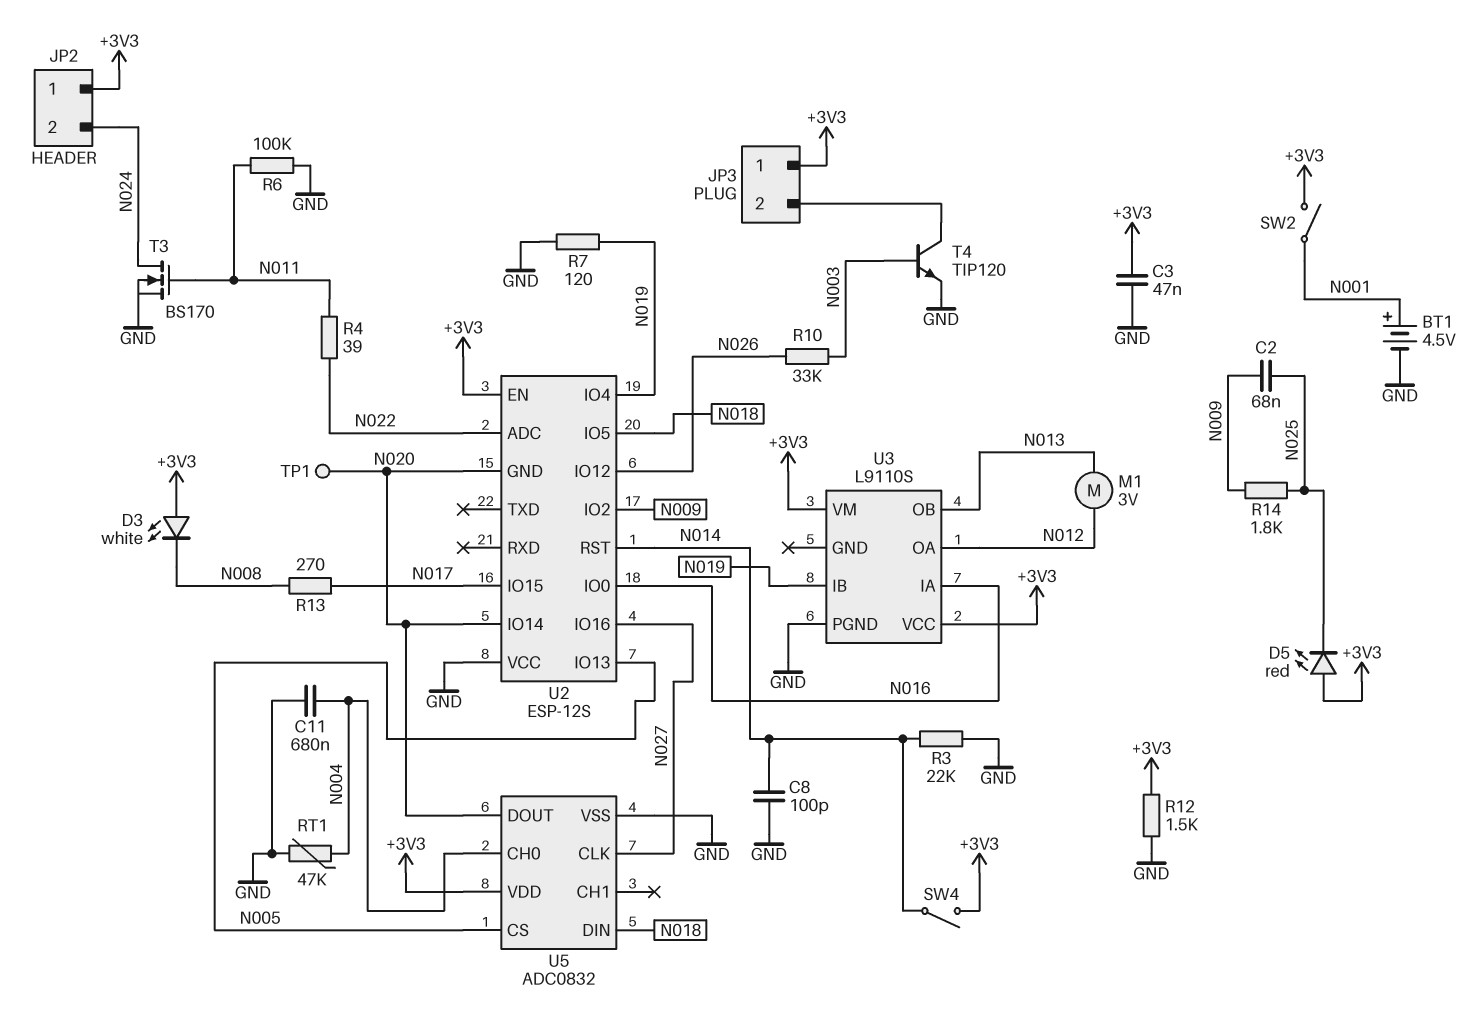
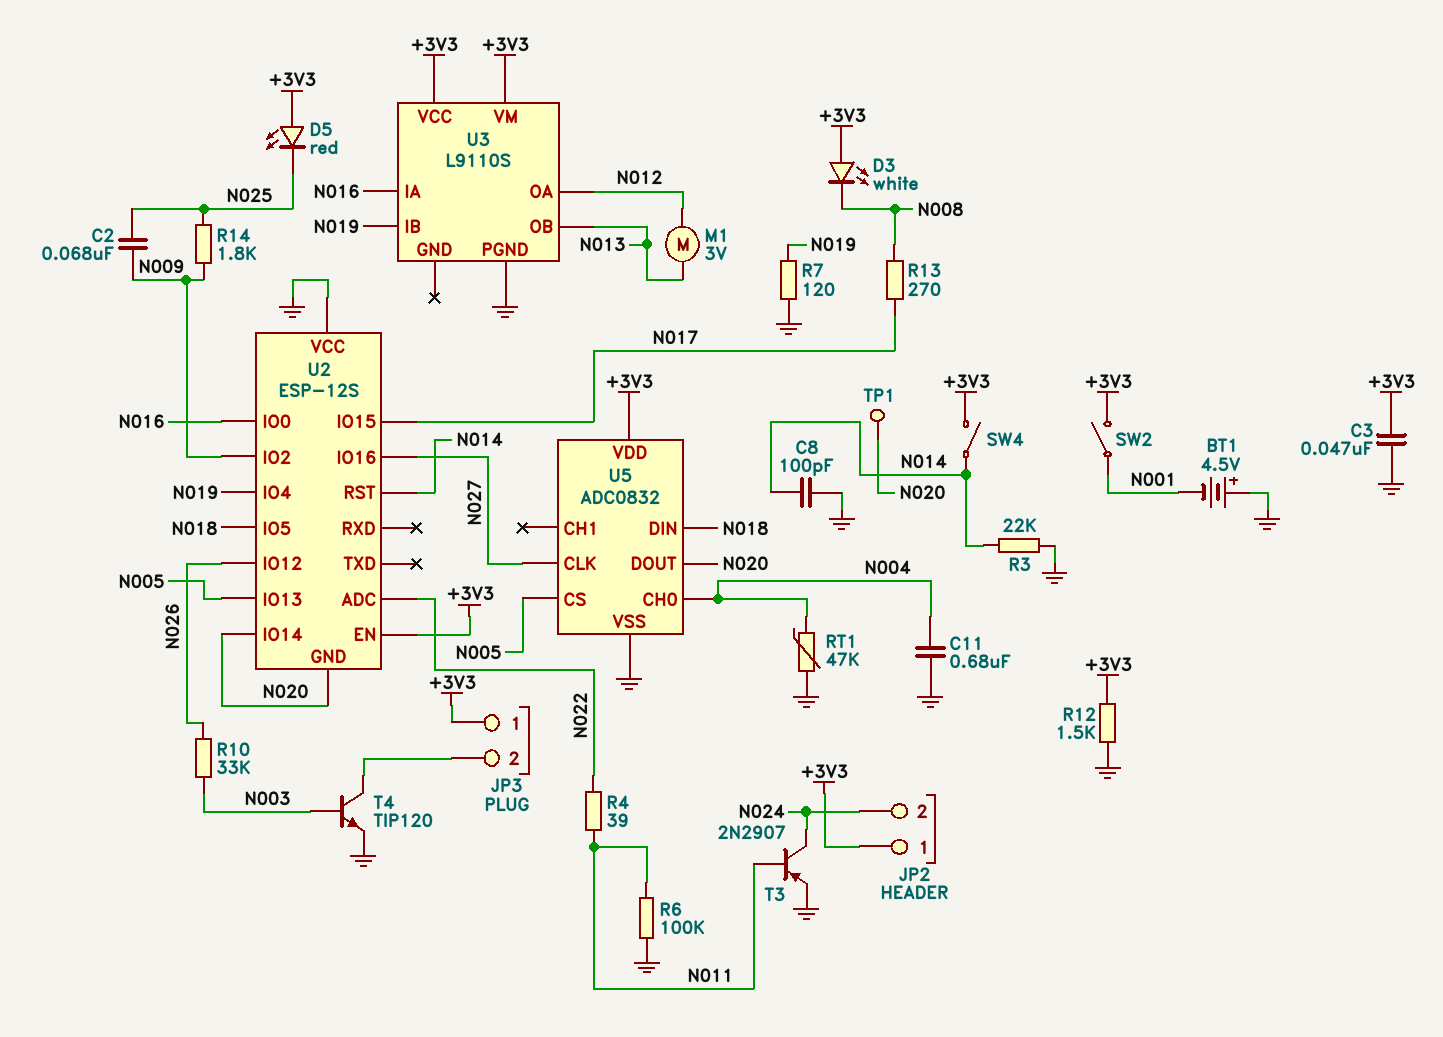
BT1: 4.5V (plus N001, minus GND) -> 4.5V (plus GND, minus N001)
T3: NMOS BS170 (G N011, D N024, S GND) -> PNP 2N2907 (B N011, C N024, E GND)

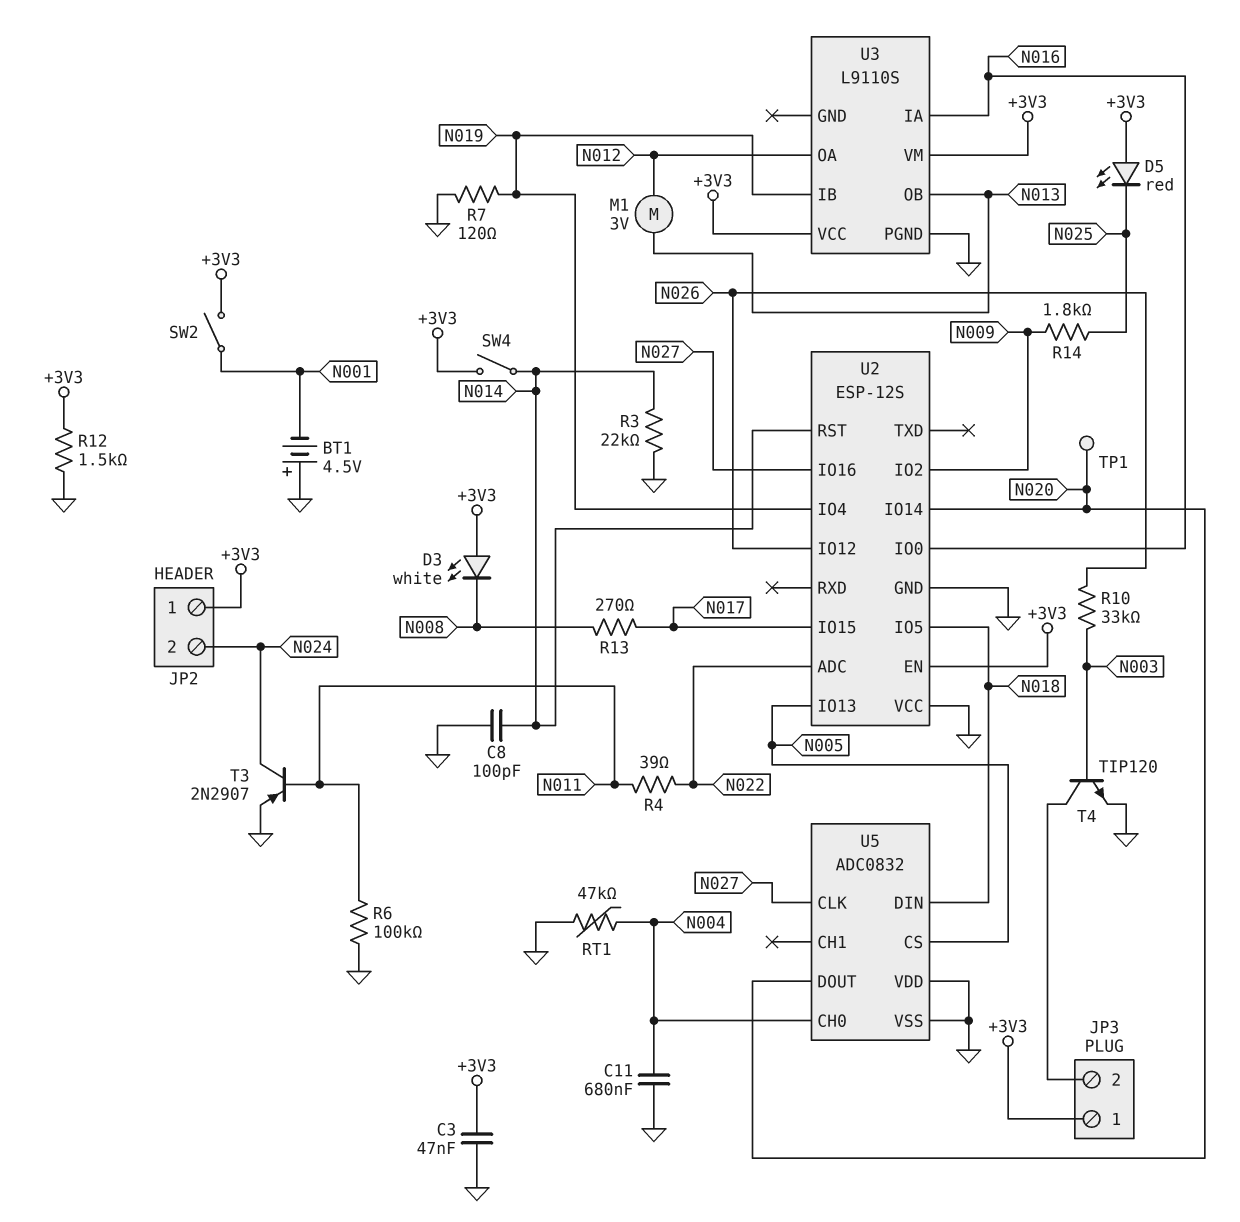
C2: 68nF (N009, N025) -> none
U2 pin GND: N020 -> GND
U5 pin VDD: +3V3 -> GND

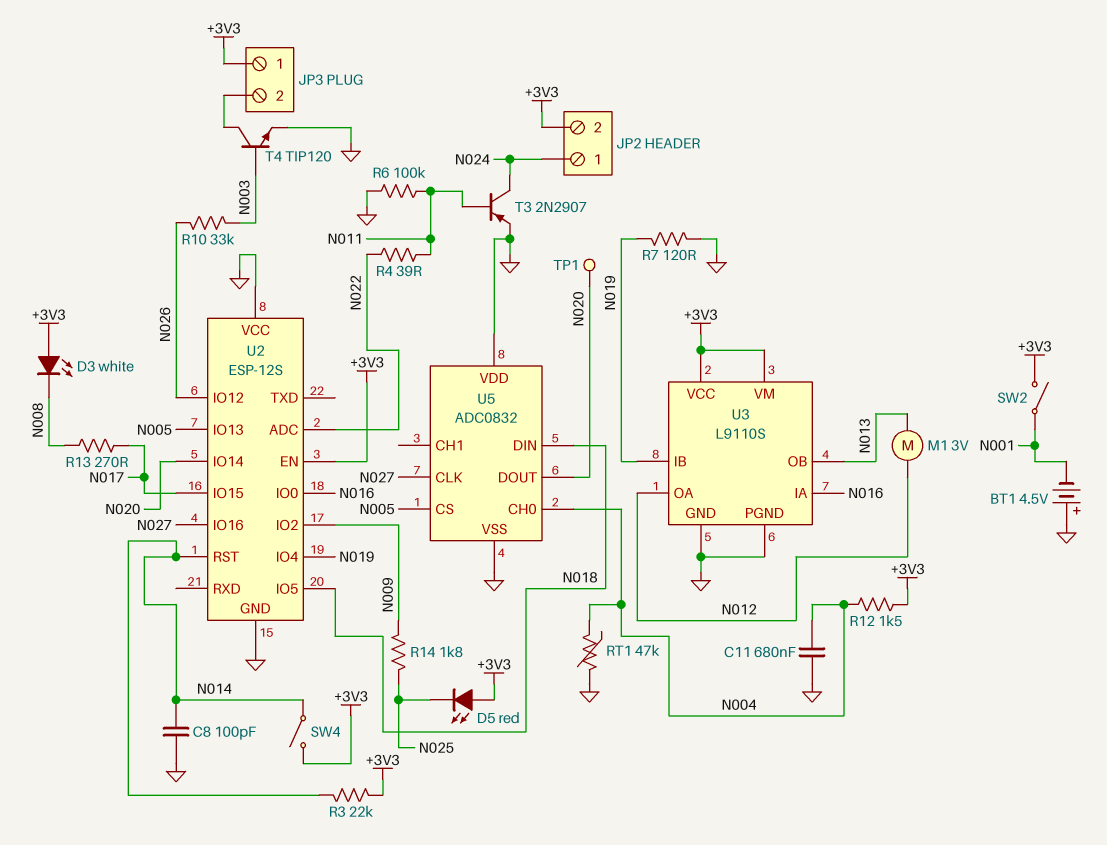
C3: 47nF (+3V3, GND) -> none
JP2 pin 1: +3V3 -> N024
JP2 pin 2: N024 -> +3V3
R3: 22k (GND, N014) -> 22k (+3V3, N014)
R12: 1.5k (+3V3, GND) -> 1.5k (+3V3, N004)
U3 pin GND: none -> GND

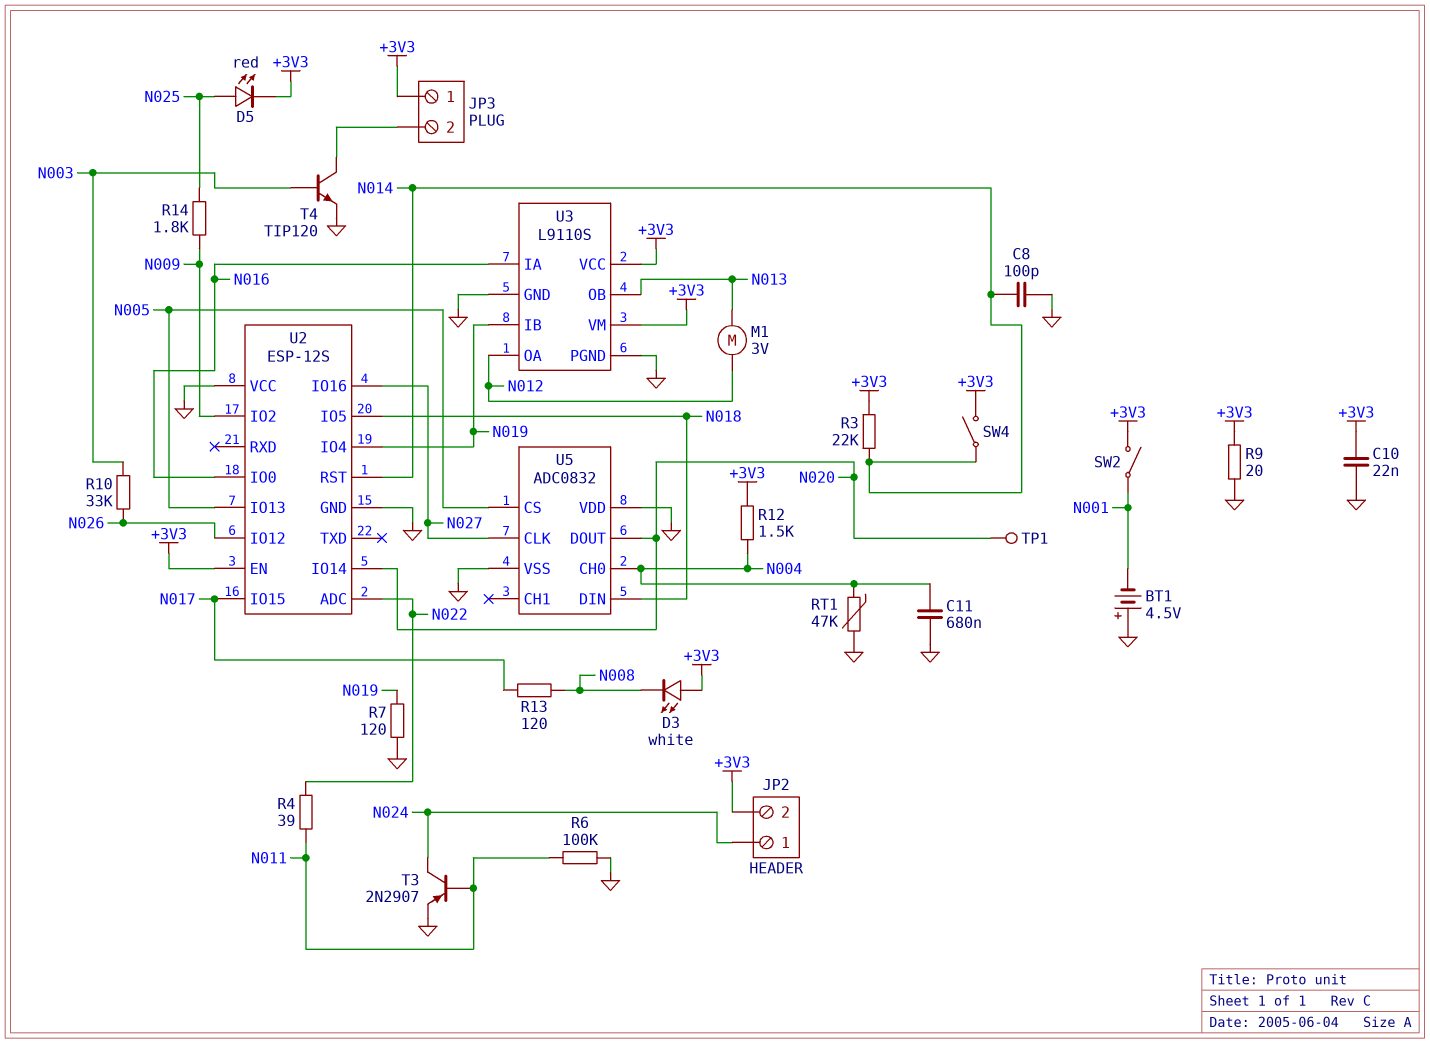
C10: none -> 22nF (+3V3, GND)
D5: LED red (A +3V3, K N025) -> LED red (A N025, K +3V3)
R9: none -> 20 (+3V3, GND)
R13: 270 (N008, N017) -> 120 (N008, N017)

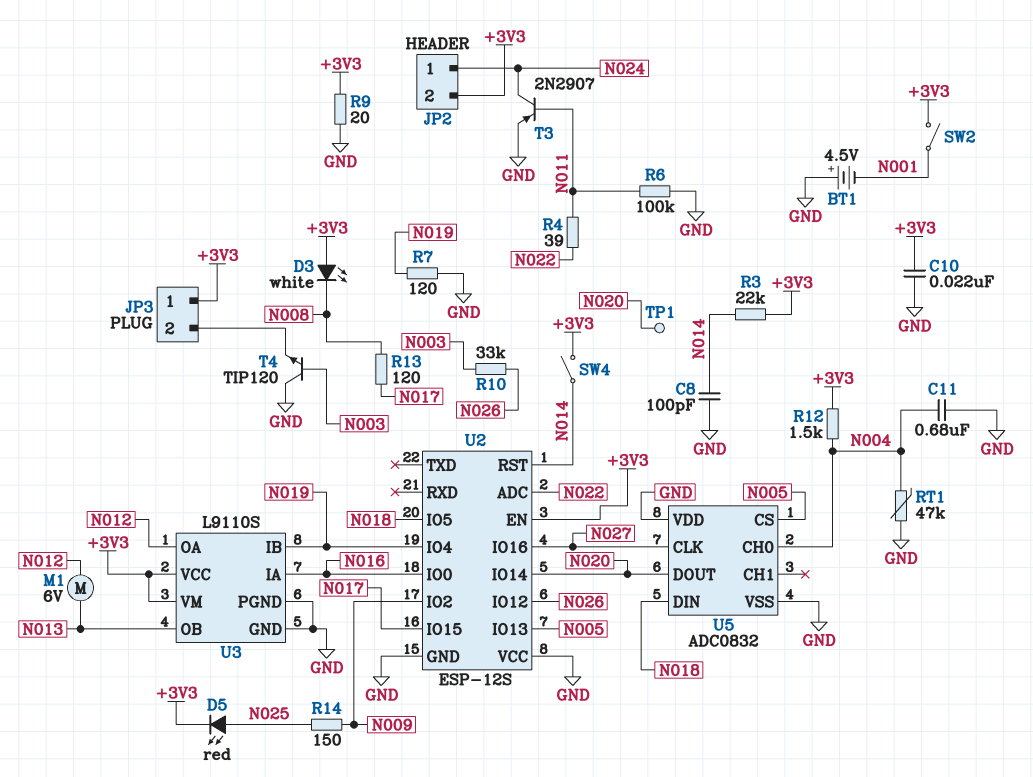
M1: motor 3V (N012, N013) -> motor 6V (N012, N013)
R14: 1.8k (N009, N025) -> 150 (N009, N025)
T4: NPN TIP120 (B N003, C JP3/2, E GND) -> NPN TIP120 (B N003, C GND, E JP3/2)

